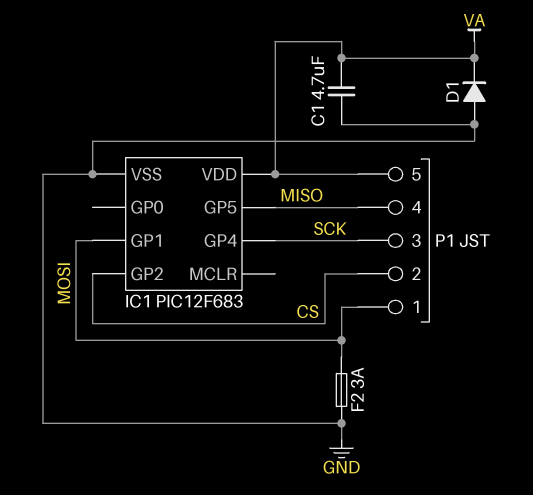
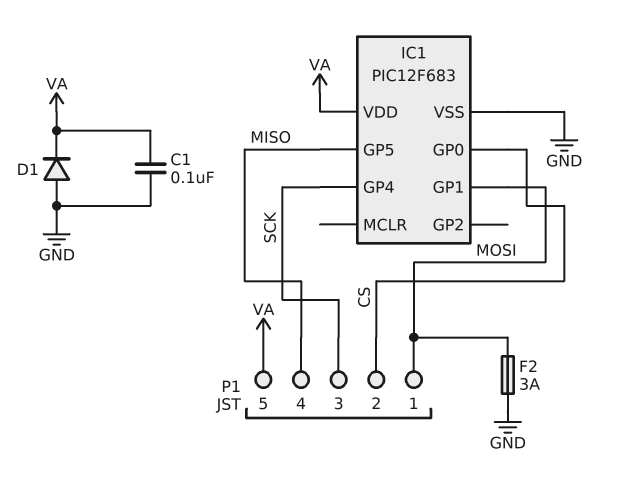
C1: 4.7uF (GND, VA) -> 100nF (GND, VA)
IC1 pin GP0: none -> CS
IC1 pin GP2: CS -> none

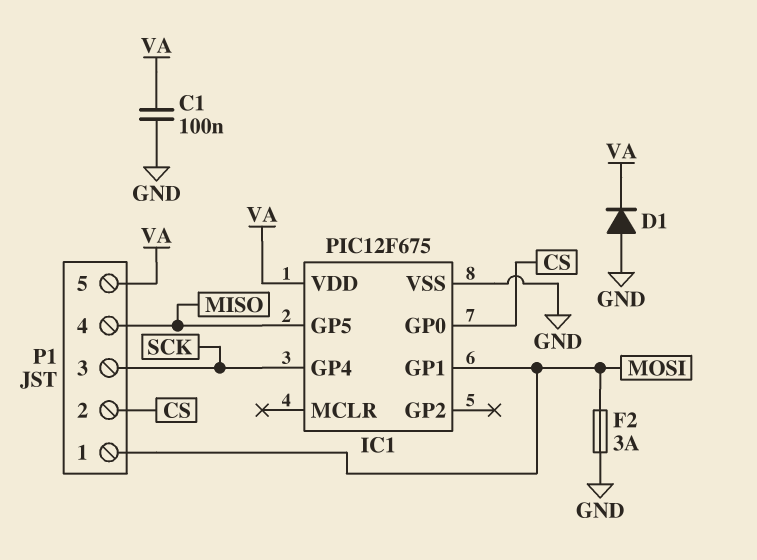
IC1: PIC12F683 -> PIC12F675

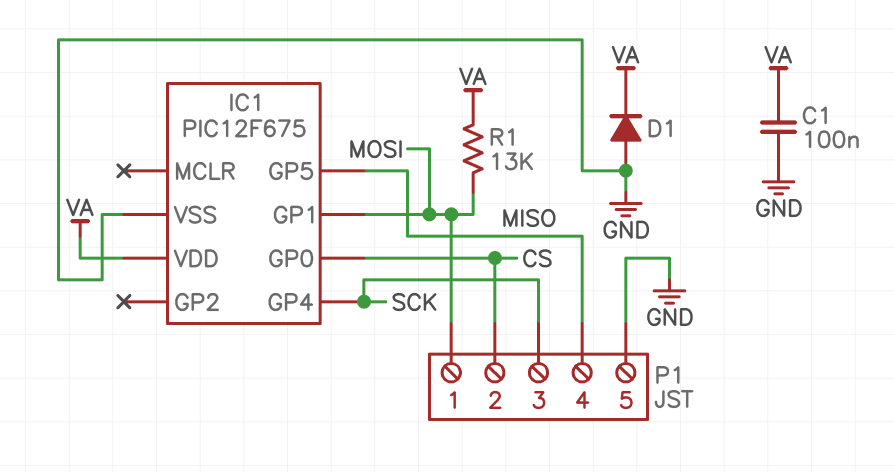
F2: 3A (GND, MOSI) -> none
P1 pin 5: VA -> GND
R1: none -> 13k (MOSI, VA)

